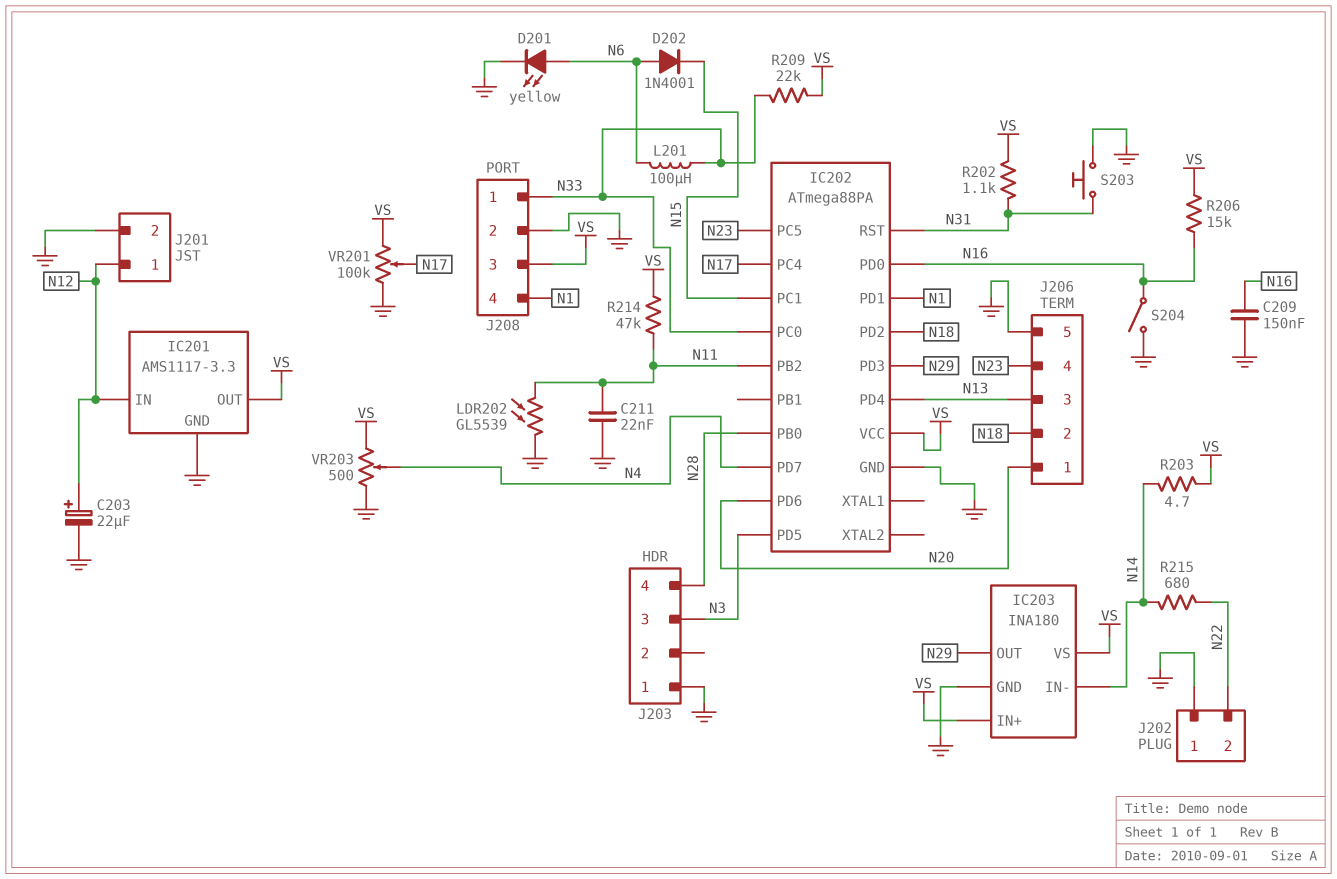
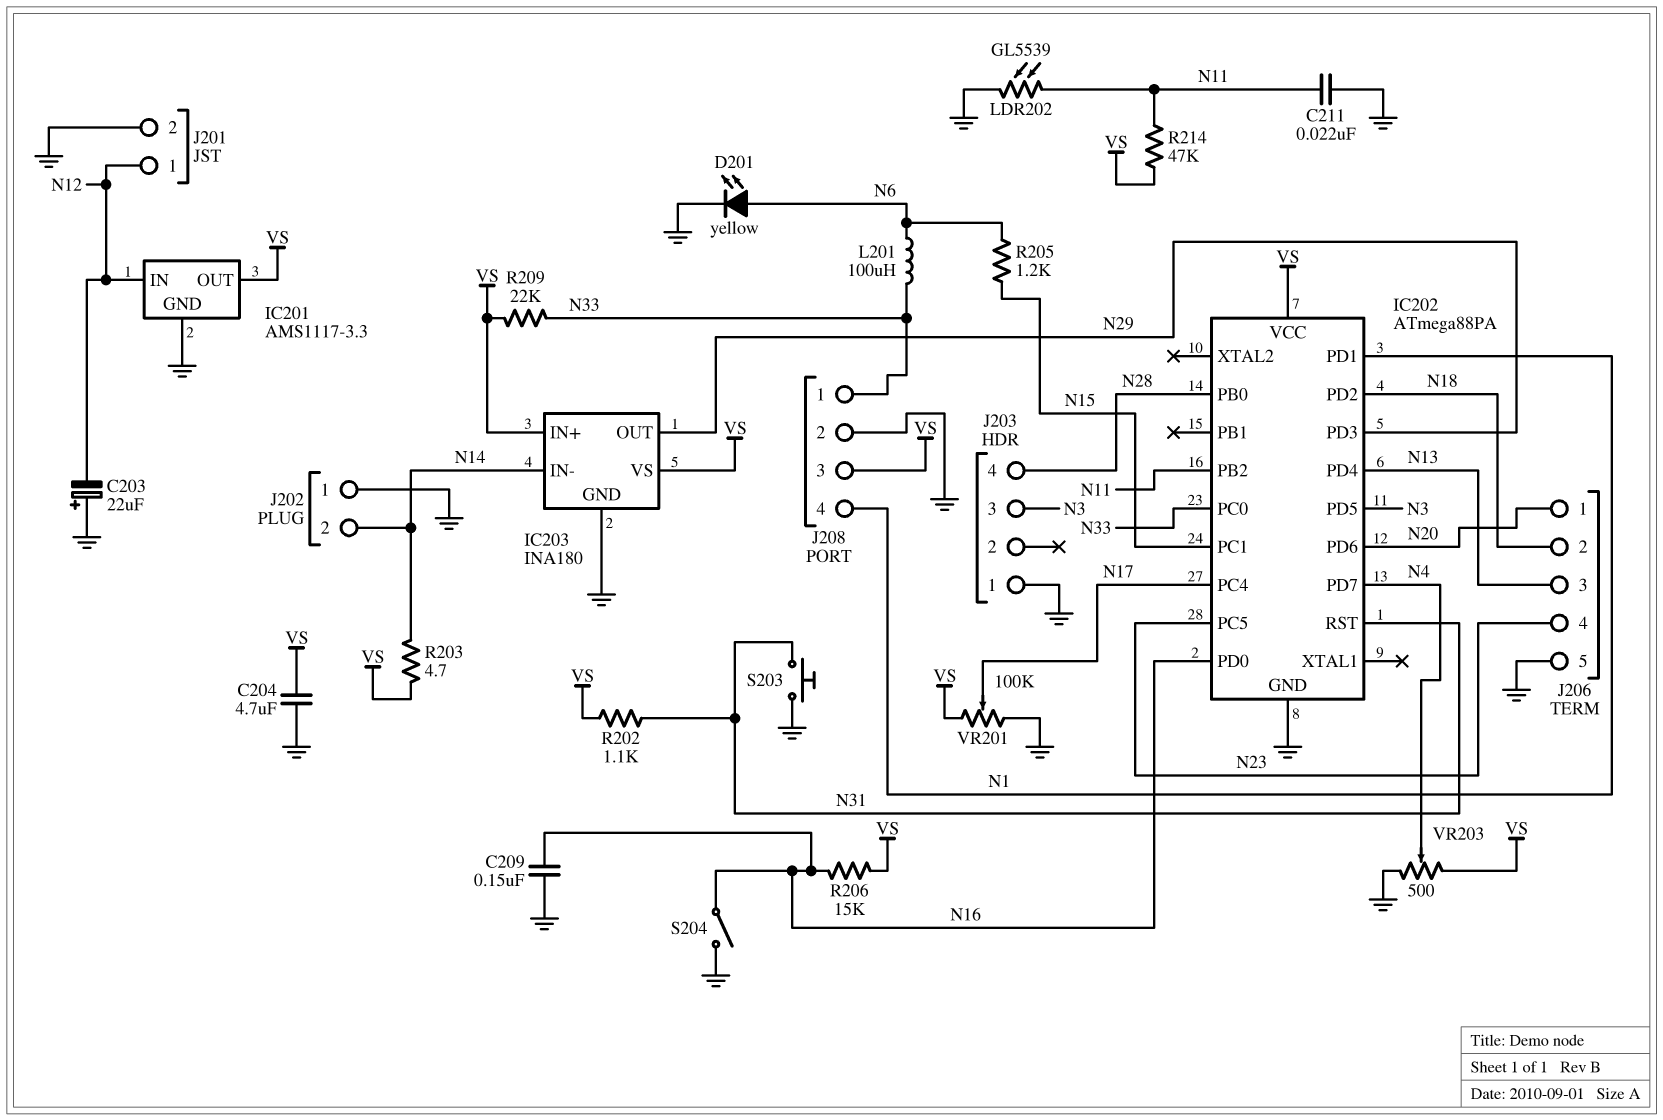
C203: 22uF (plus N12, minus GND) -> 22uF (plus GND, minus N12)
C204: none -> 4.7uF (GND, VS)
D202: diode 1N4001 (A N6, K N15) -> none
J202 pin 2: N22 -> N14
R205: none -> 1.2k (N6, N15)
R215: 680 (N14, N22) -> none

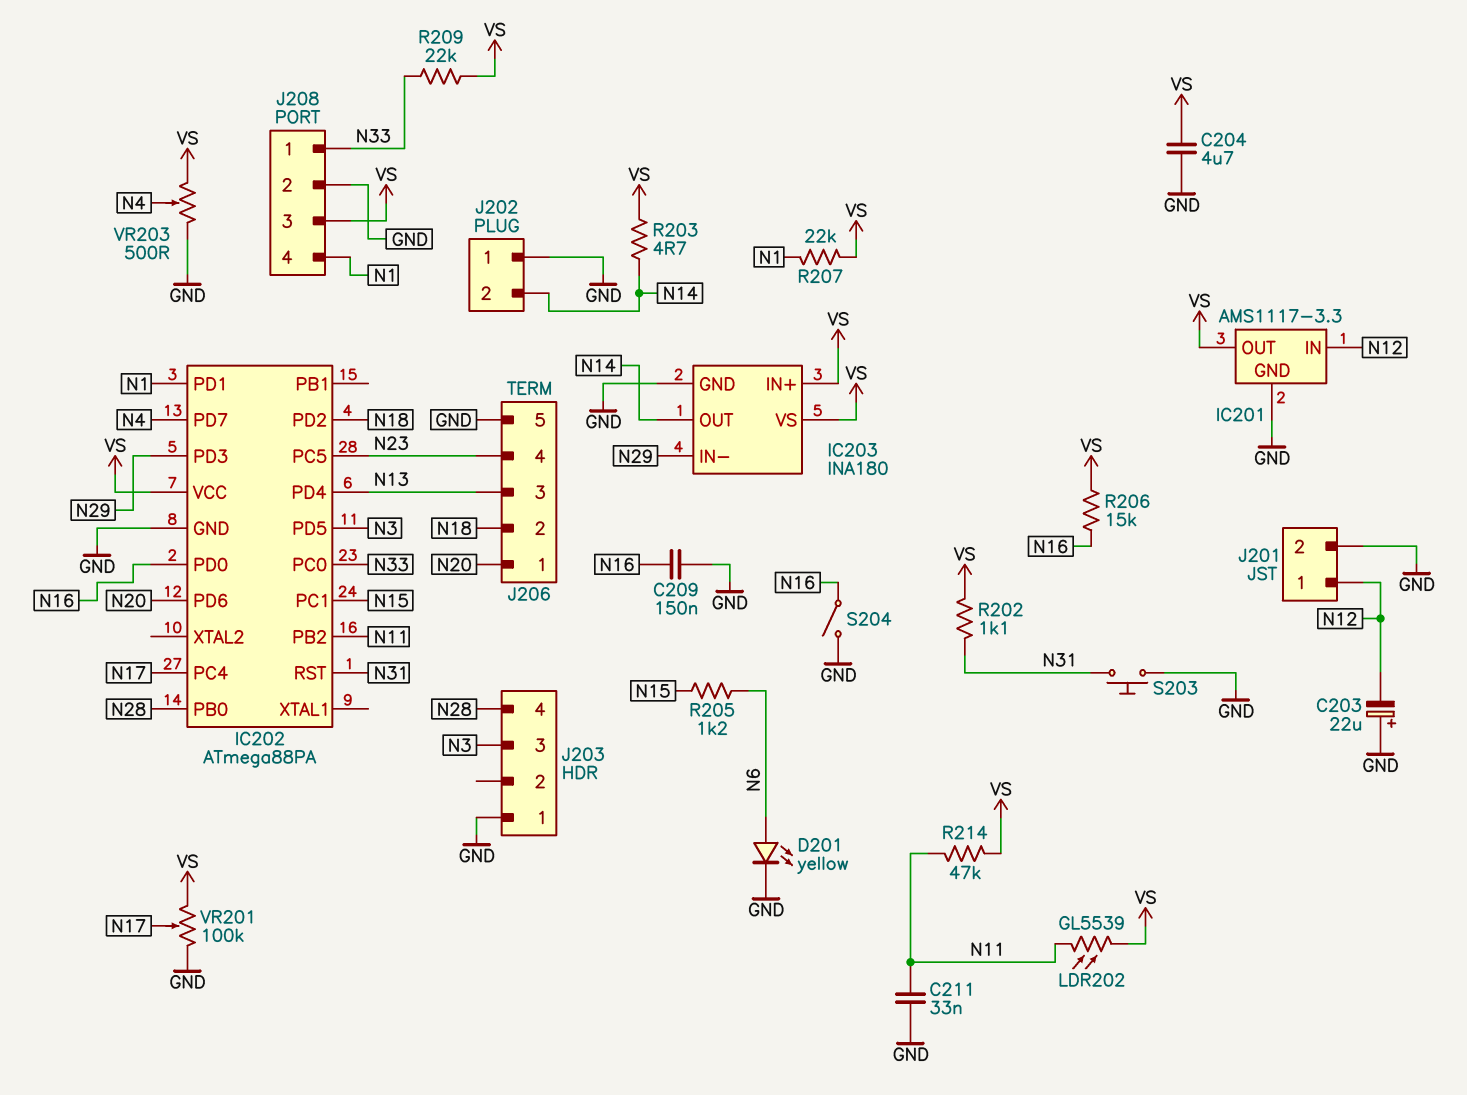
C211: 22nF (GND, N11) -> 33nF (GND, N11)
IC203 pin IN-: N14 -> N29
IC203 pin OUT: N29 -> N14
L201: 100uH (N6, N33) -> none
LDR202: GL5539 (GND, N11) -> GL5539 (N11, VS)
R207: none -> 22k (N1, VS)

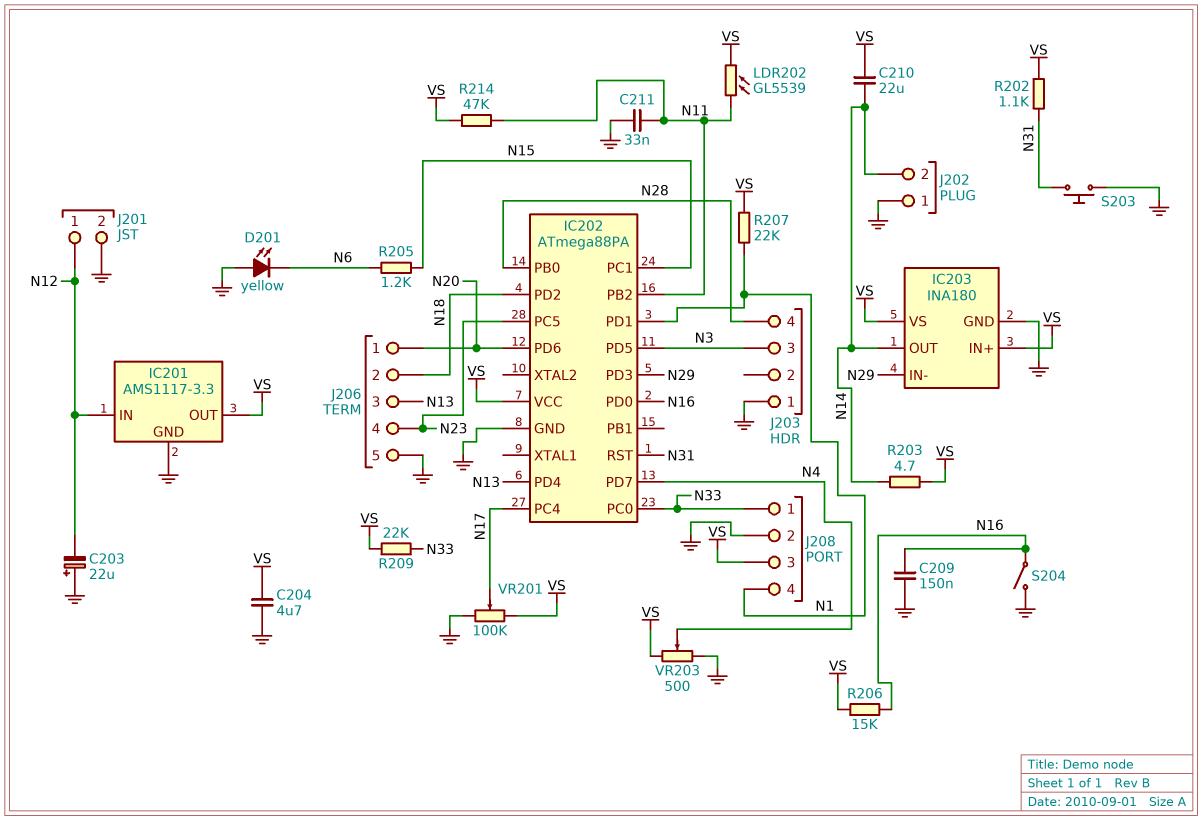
C210: none -> 22uF (N14, VS)
D201: LED yellow (A N6, K GND) -> LED yellow (A GND, K N6)

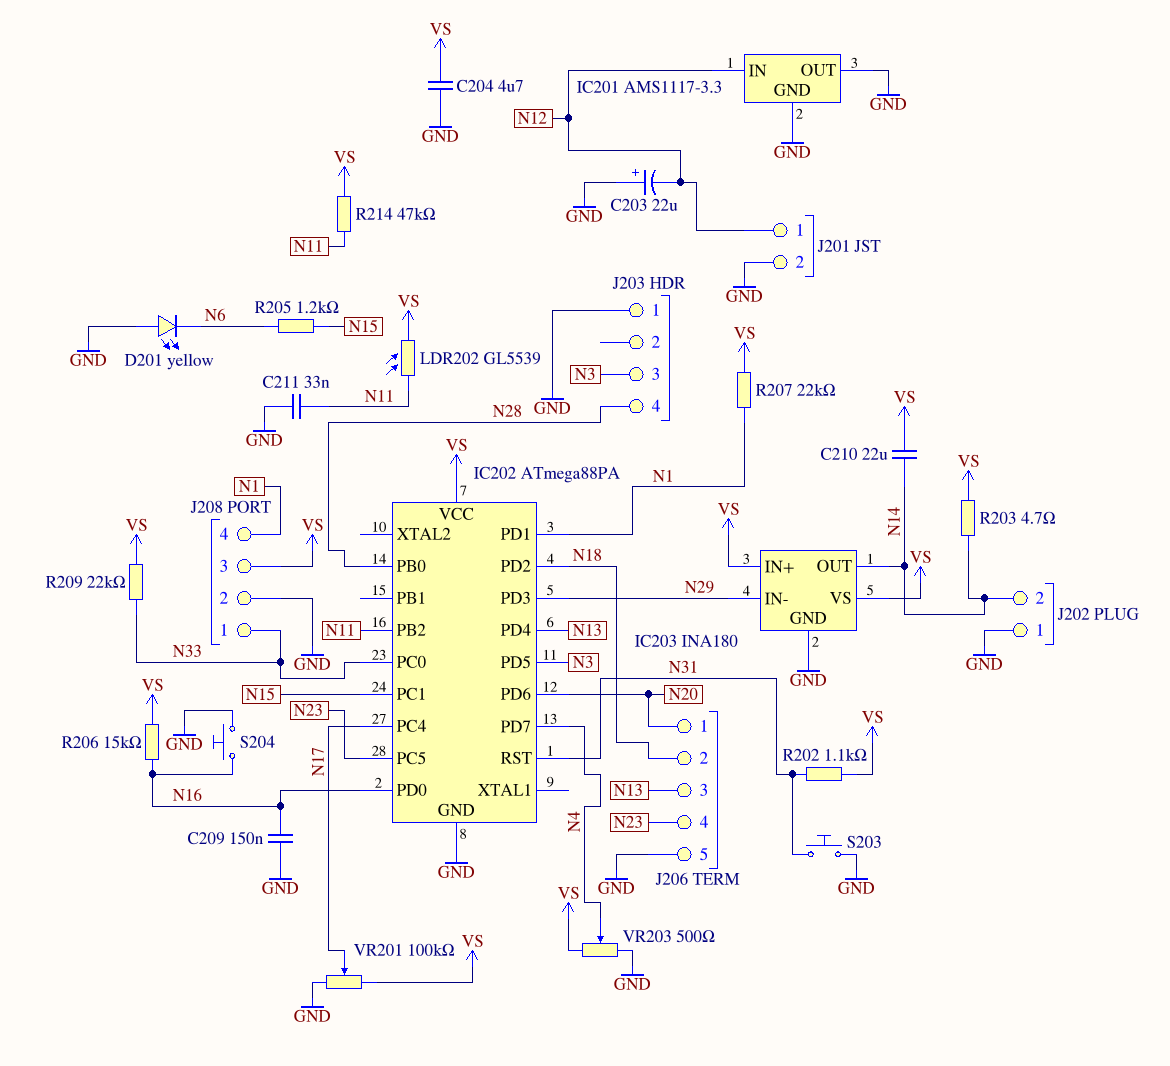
IC201 pin OUT: VS -> GND
S204: switch (GND, N16) -> button (GND, N16)

